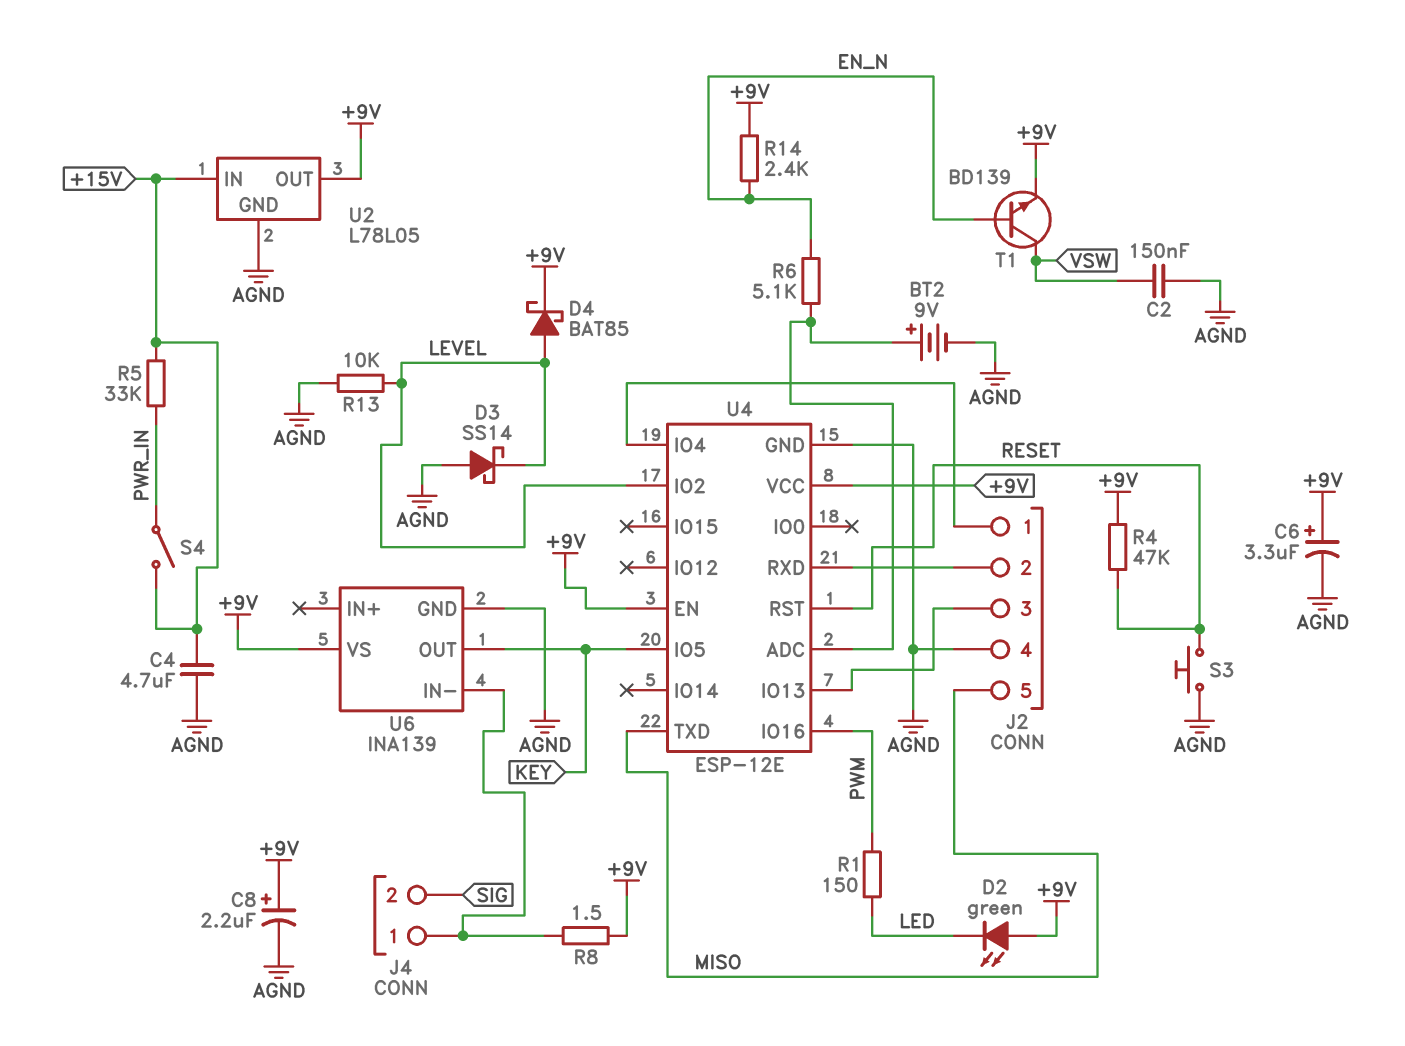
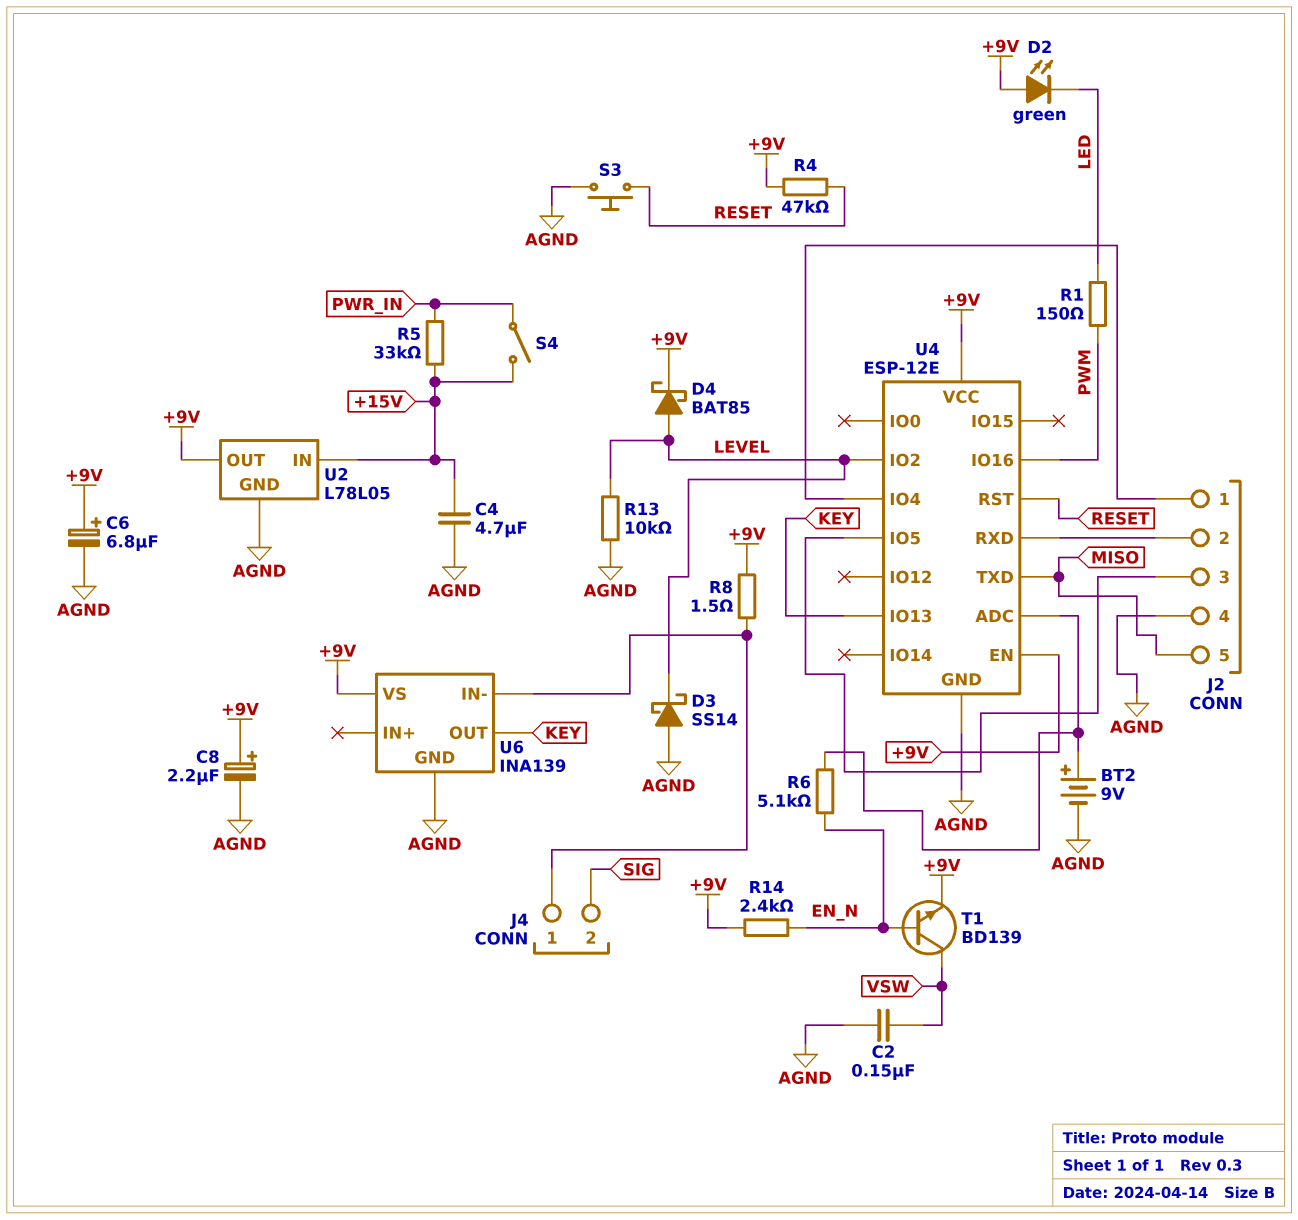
C6: 3.3uF (plus +9V, minus AGND) -> 6.8uF (plus +9V, minus AGND)
U4 pin IO5: KEY -> J2/3
U4 pin IO13: J2/3 -> KEY

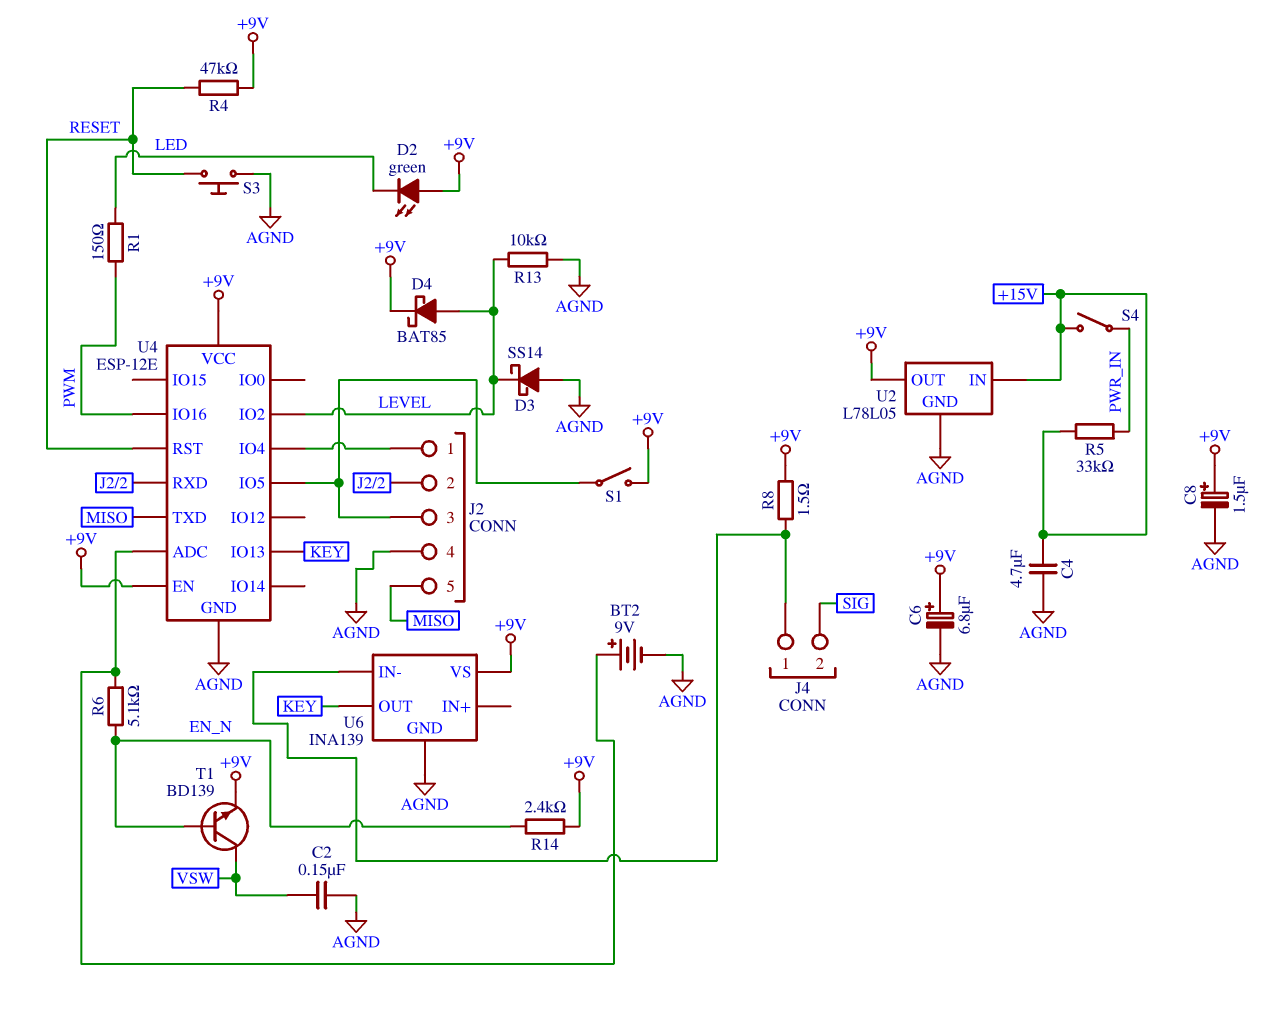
C8: 2.2uF (plus +9V, minus AGND) -> 1.5uF (plus +9V, minus AGND)
S1: none -> switch (+9V, J2/3)

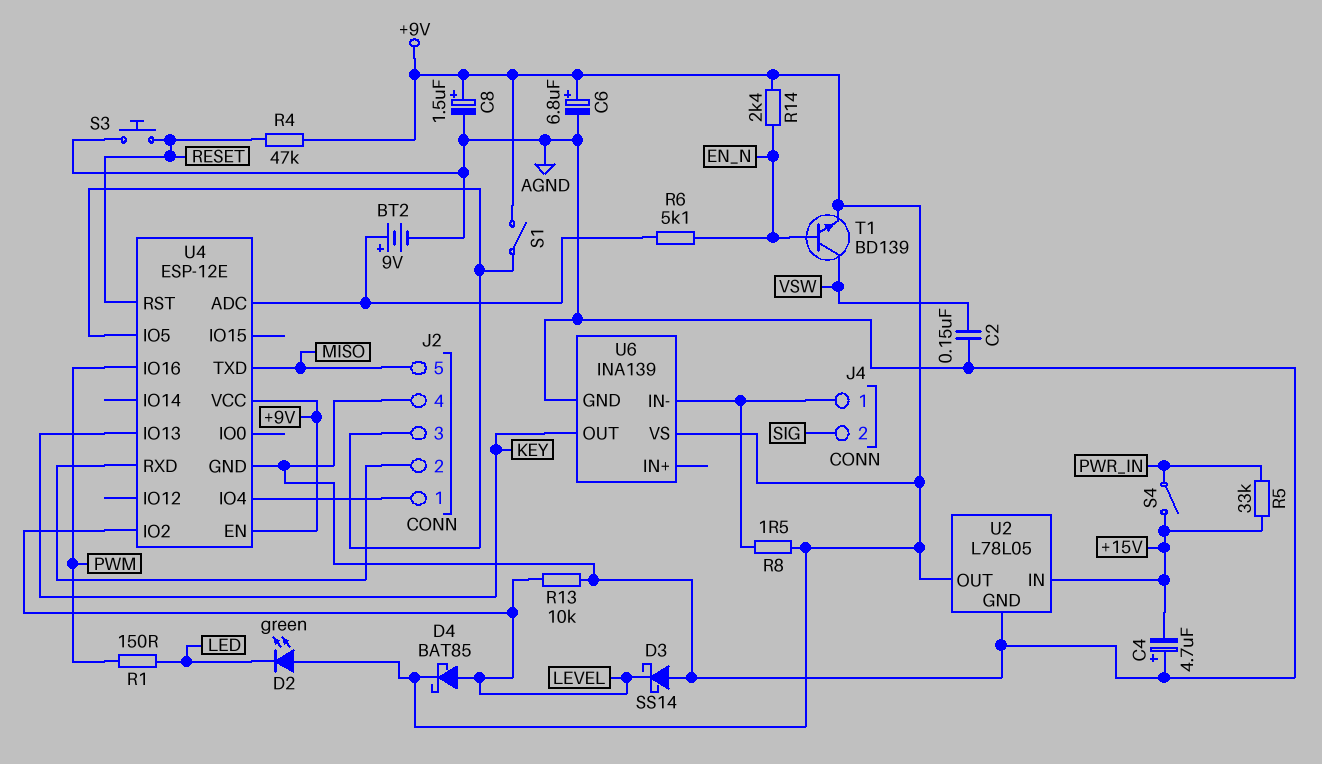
C4: 4.7uF (+15V, AGND) -> 4.7uF (plus AGND, minus +15V)

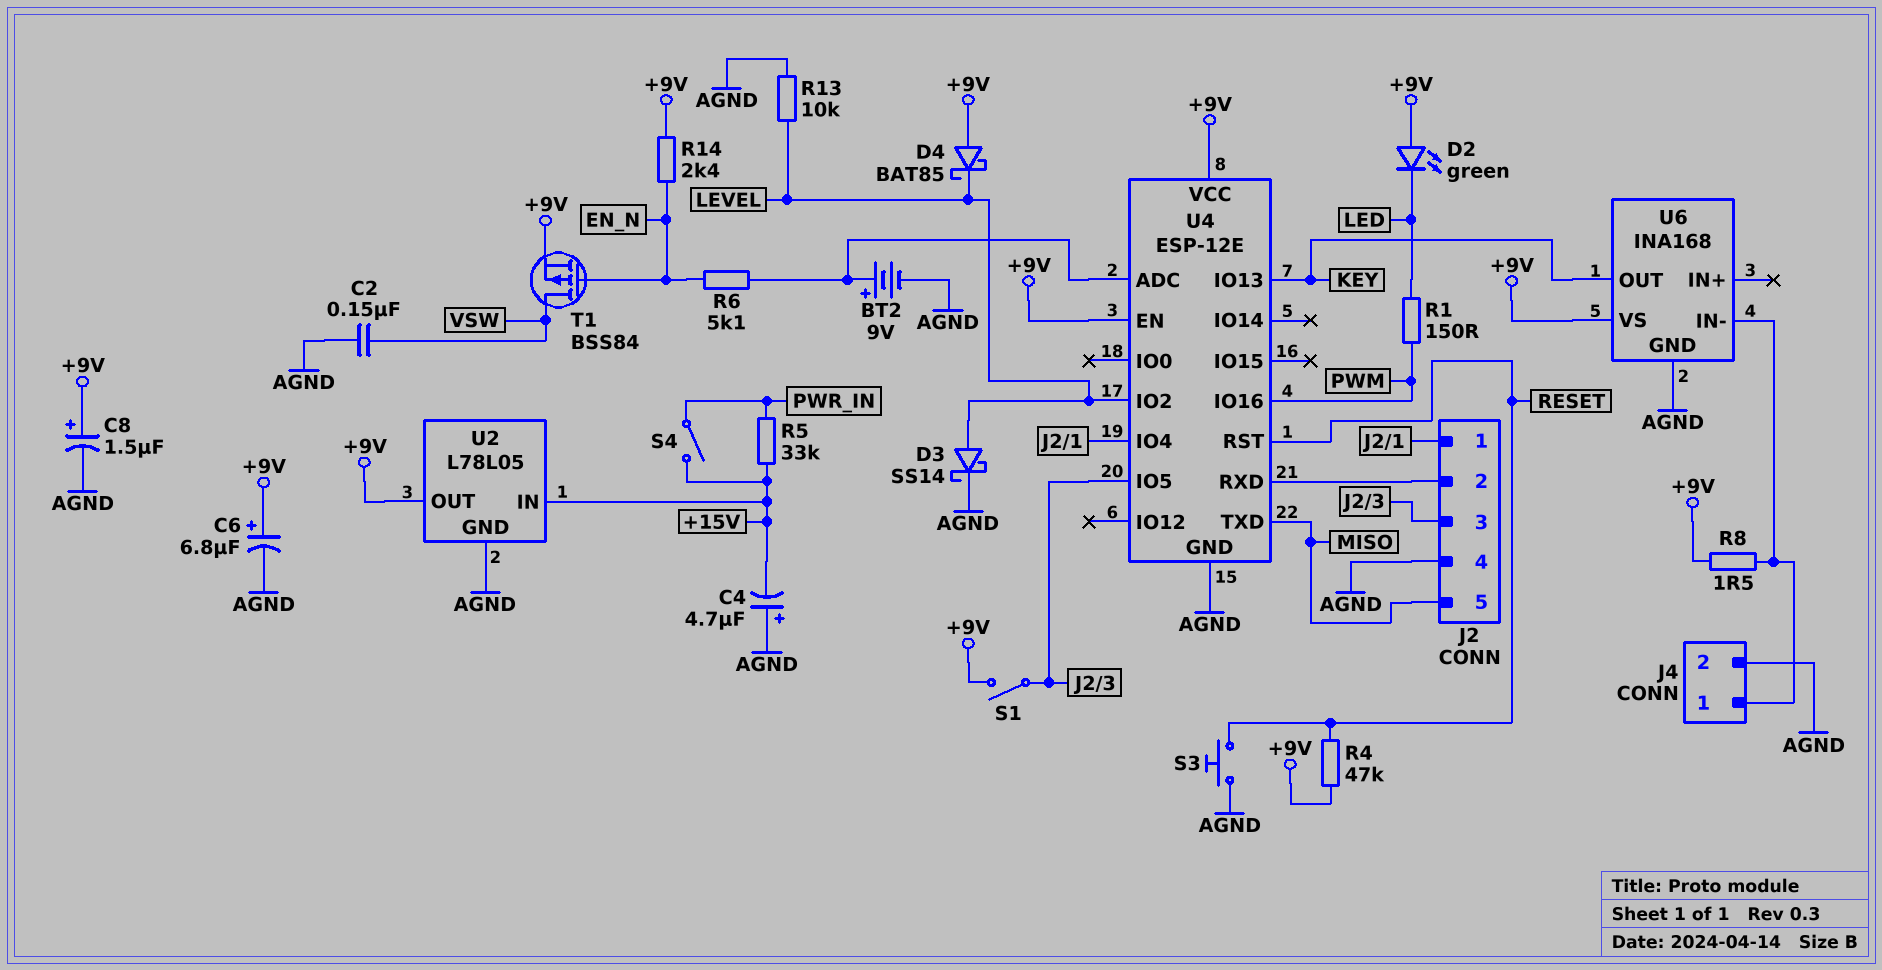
D3: schottky SS14 (A AGND, K LEVEL) -> schottky SS14 (A LEVEL, K AGND)
D4: schottky BAT85 (A LEVEL, K +9V) -> schottky BAT85 (A +9V, K LEVEL)
J4 pin 2: SIG -> AGND
T1: NPN BD139 (B EN_N, C VSW, E +9V) -> PMOS BSS84 (G EN_N, D VSW, S +9V)
U6: INA139 -> INA168

